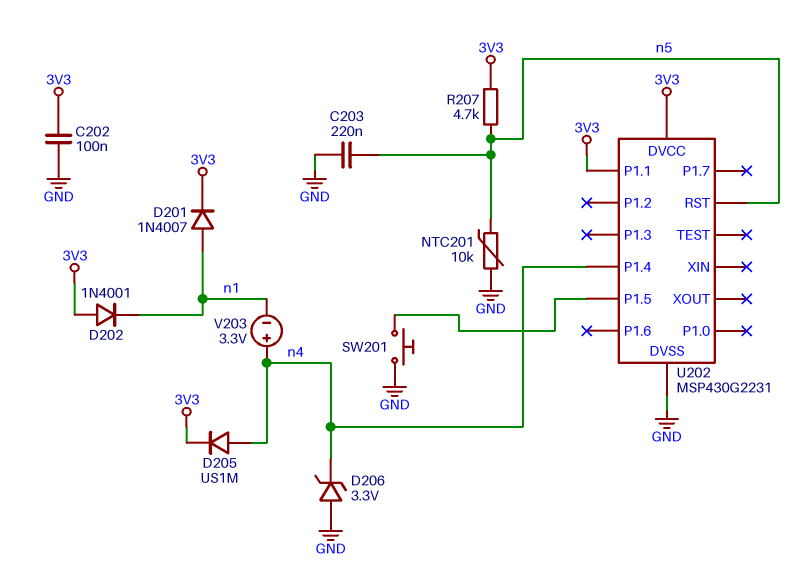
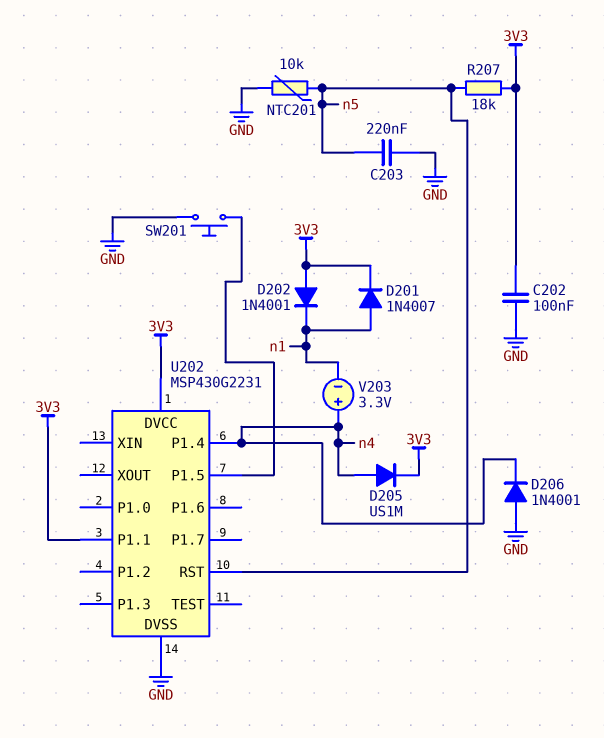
D206: zener 3.3V (A GND, K n4) -> diode 1N4001 (A GND, K n4)
R207: 4.7k (3V3, n5) -> 18k (3V3, n5)

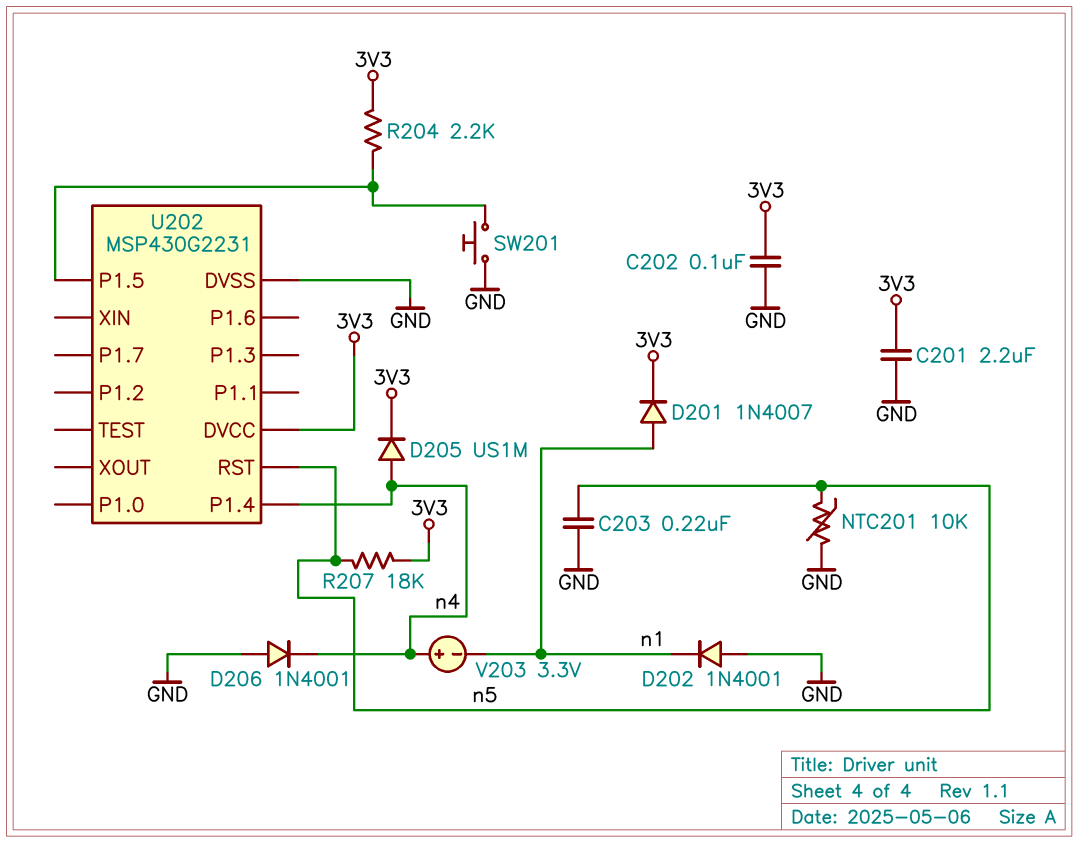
C201: none -> 2.2uF (3V3, GND)
D202: diode 1N4001 (A 3V3, K n1) -> diode 1N4001 (A GND, K n1)
R204: none -> 2.2k (3V3, U202/P1.5)
U202 pin P1.1: 3V3 -> none

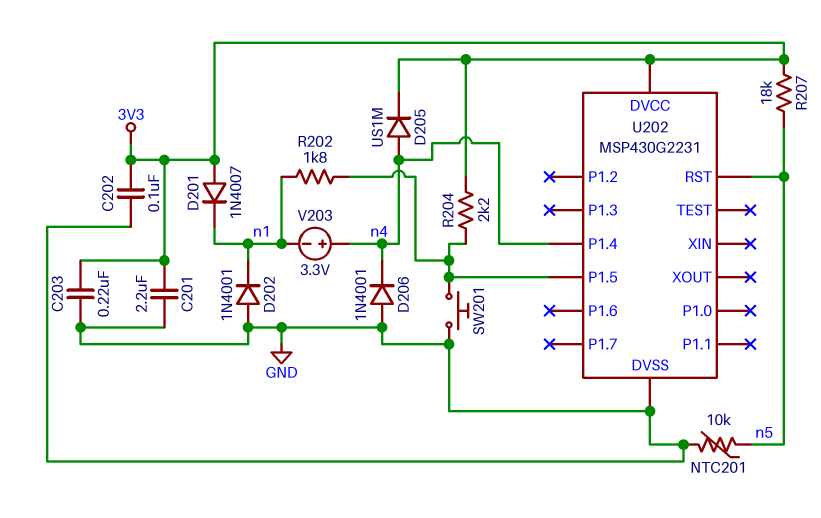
C203: 220nF (GND, n5) -> 220nF (3V3, GND)
D201: diode 1N4007 (A n1, K 3V3) -> diode 1N4007 (A 3V3, K n1)
R202: none -> 1.8k (U202/P1.5, n1)

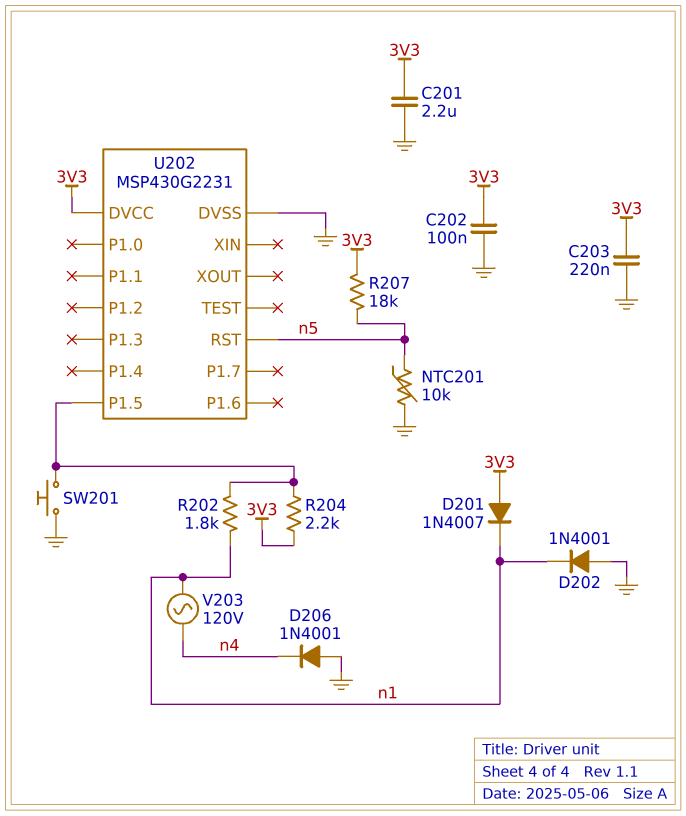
D205: diode US1M (A n4, K 3V3) -> none
U202 pin P1.4: n4 -> none
V203: 3.3V (plus n4, minus n1) -> AC 120V (n1, n4)

